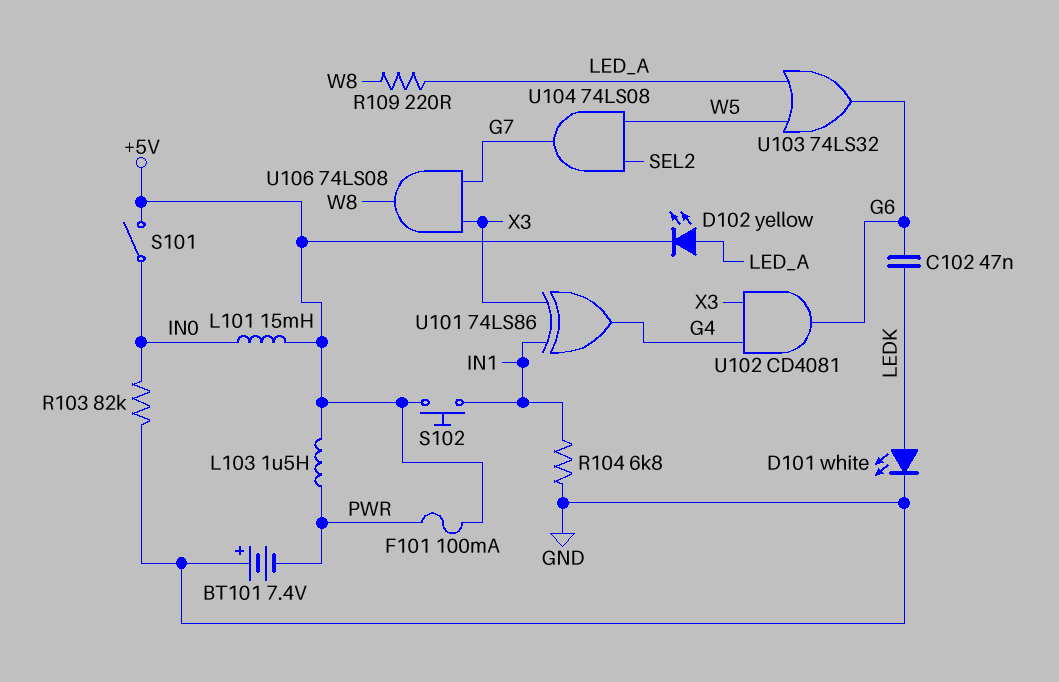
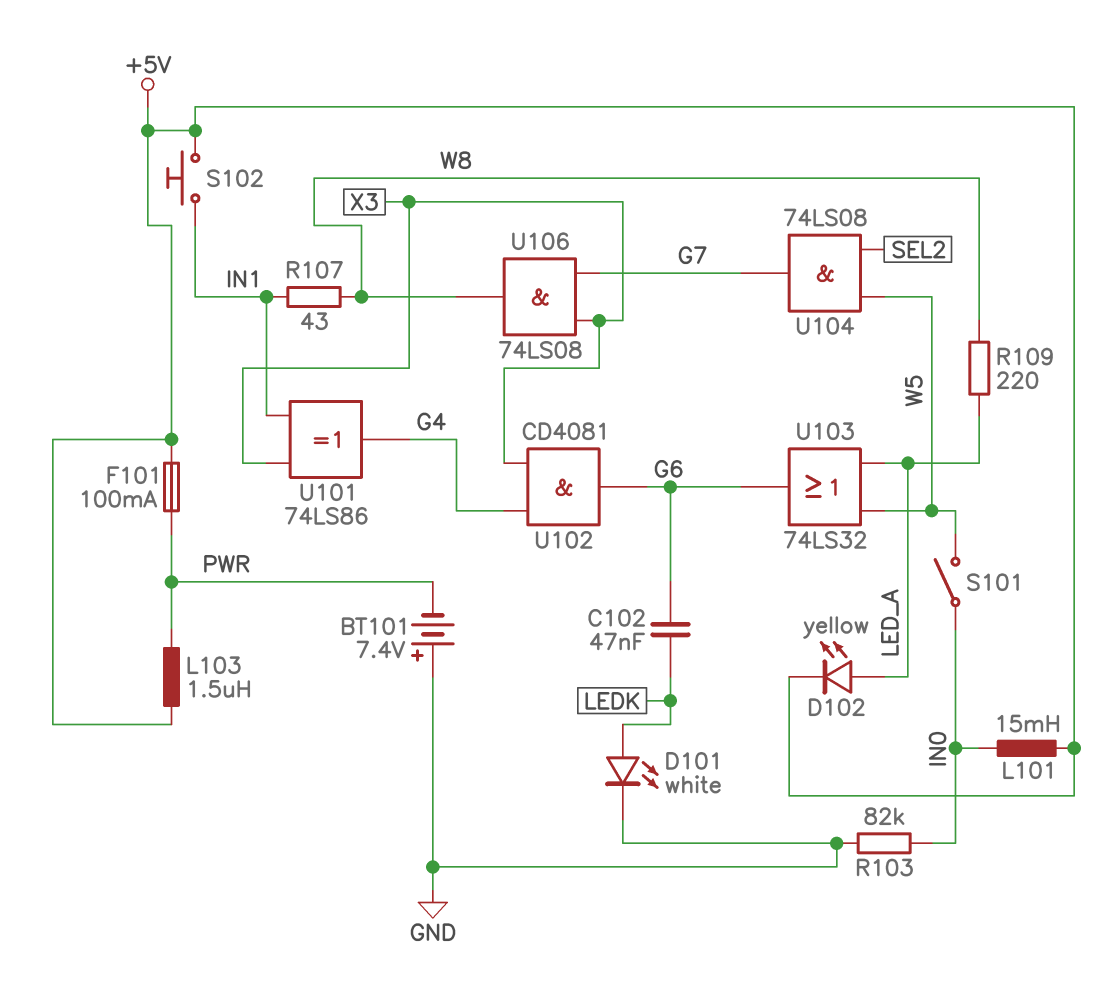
R104: 6.8k (GND, IN1) -> none
R107: none -> 43 (IN1, W8)
S101: switch (+5V, IN0) -> switch (IN0, W5)

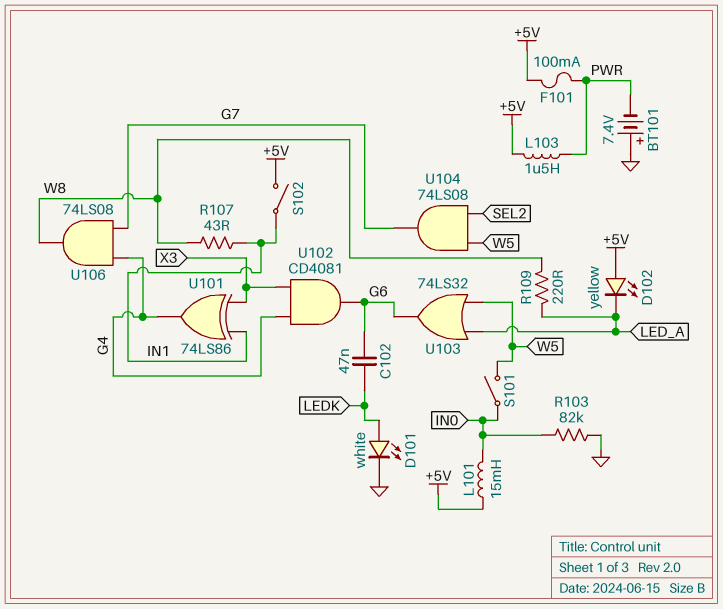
D102: LED yellow (A LED_A, K +5V) -> LED yellow (A +5V, K LED_A)
S102: button (+5V, IN1) -> switch (+5V, IN1)
U106: AND 74LS08 (in G7, in X3, out W8) -> AND 74LS08 (in G4, in G7, out W8)

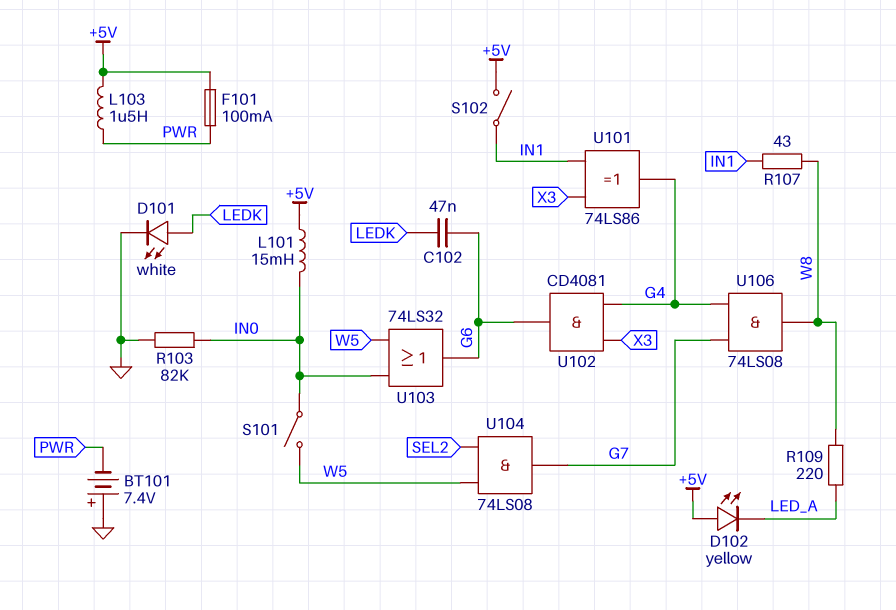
U103: OR 74LS32 (in LED_A, in W5, out G6) -> OR 74LS32 (in IN0, in W5, out G6)

